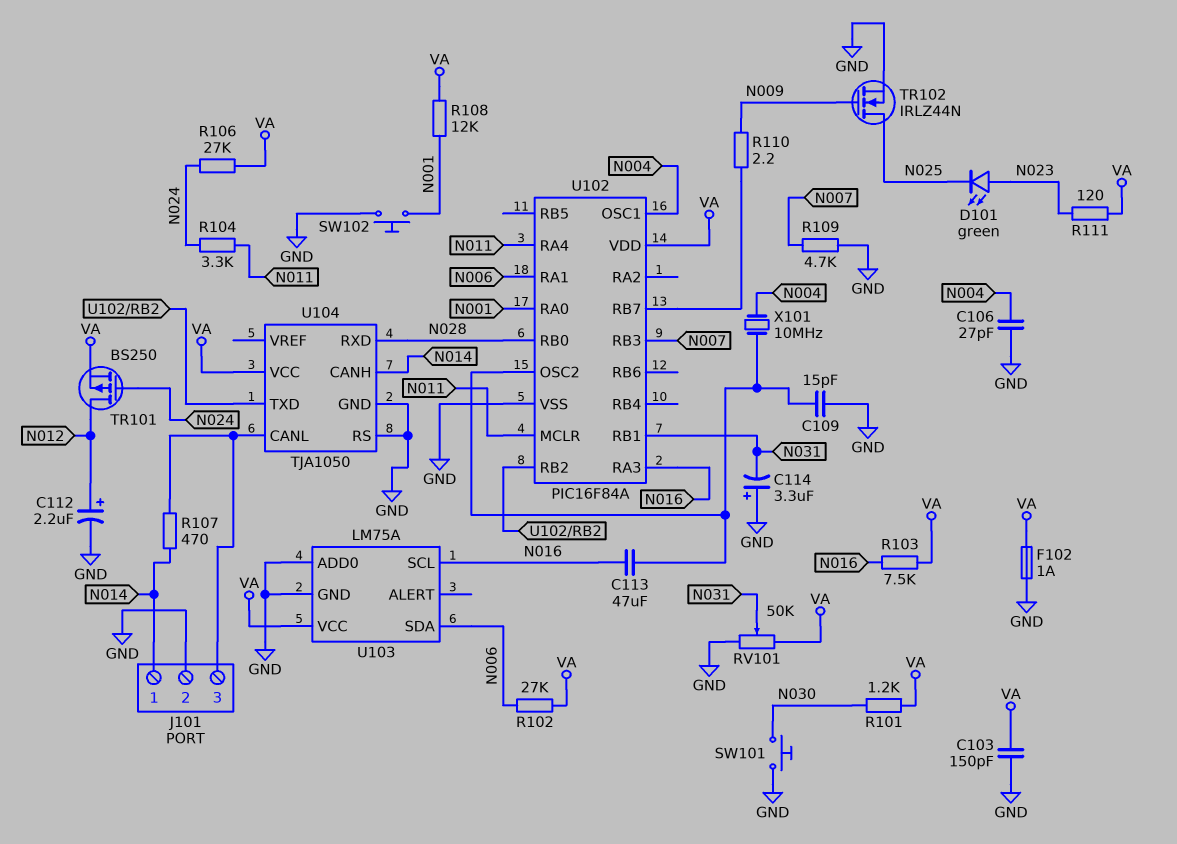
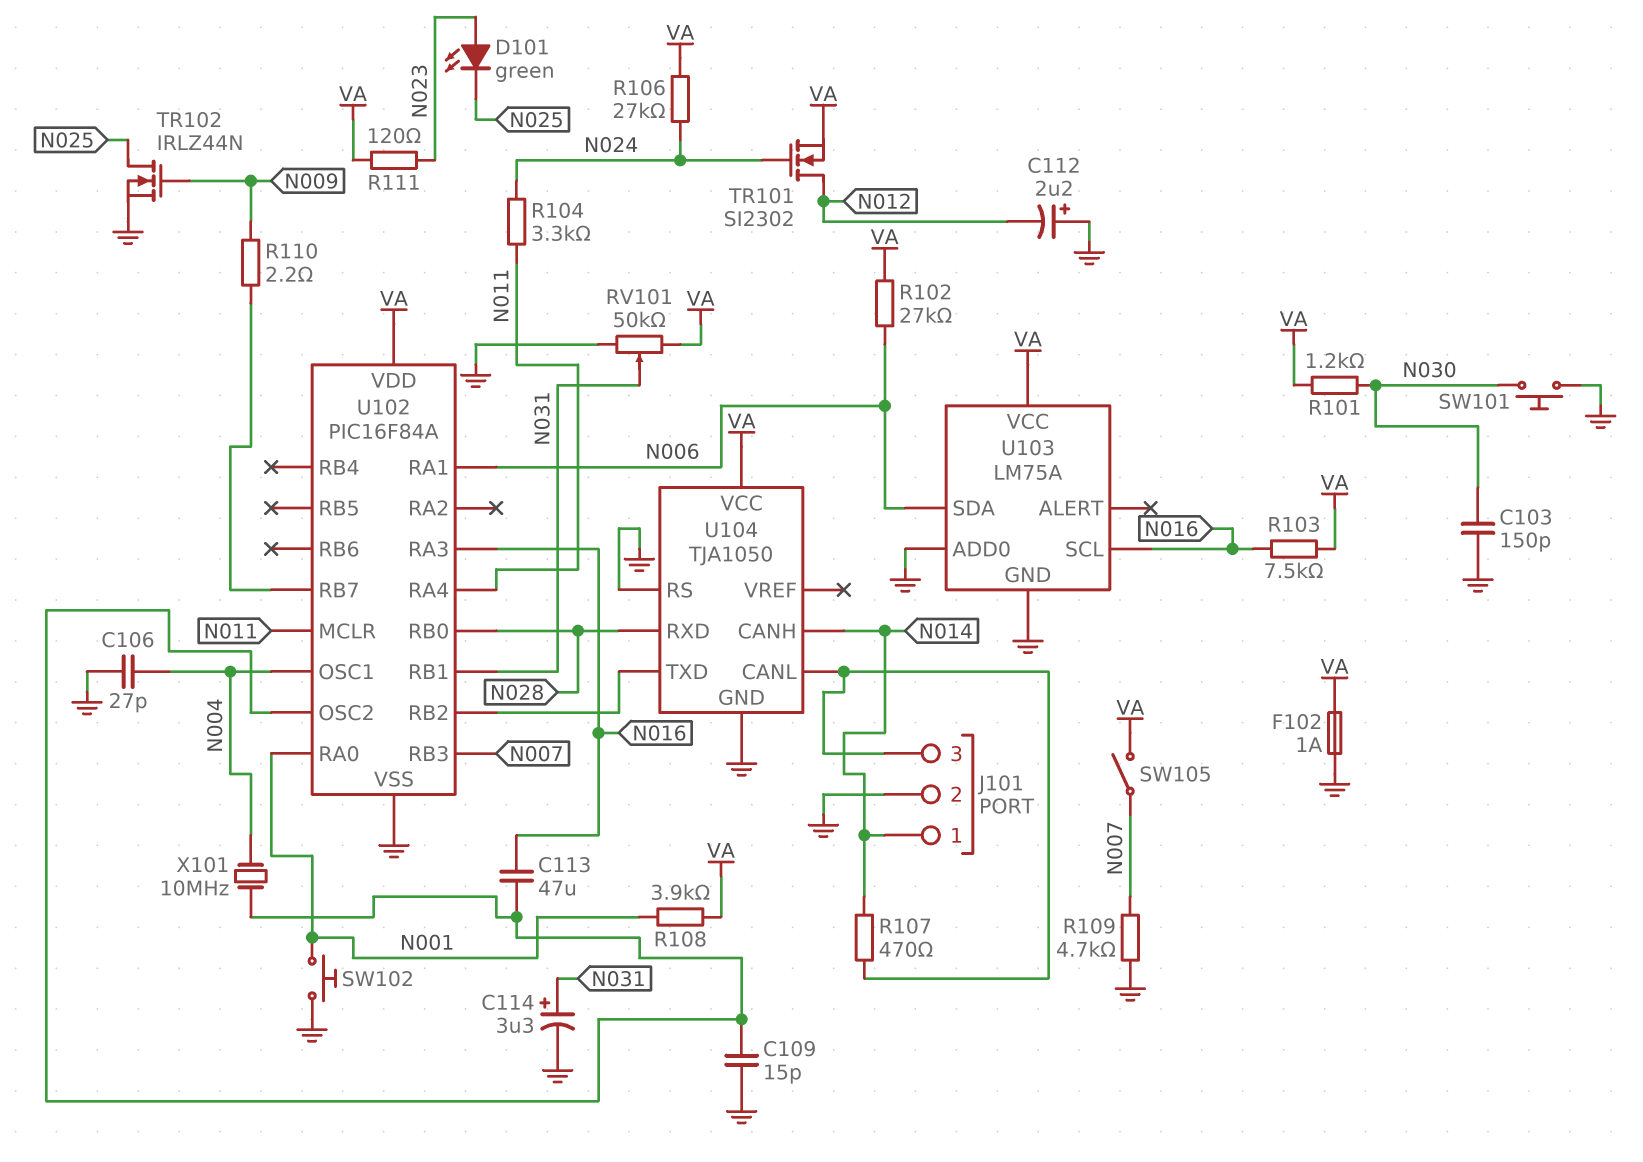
C103: 150pF (GND, VA) -> 150pF (GND, N030)
C112: 2.2uF (plus N012, minus GND) -> 2.2uF (plus GND, minus N012)
C114: 3.3uF (plus GND, minus N031) -> 3.3uF (plus N031, minus GND)
R108: 12k (N001, VA) -> 3.9k (N001, VA)
SW105: none -> switch (N007, VA)
TR101: PMOS BS250 (G N024, D N012, S VA) -> NMOS SI2302 (G N024, D N012, S VA)

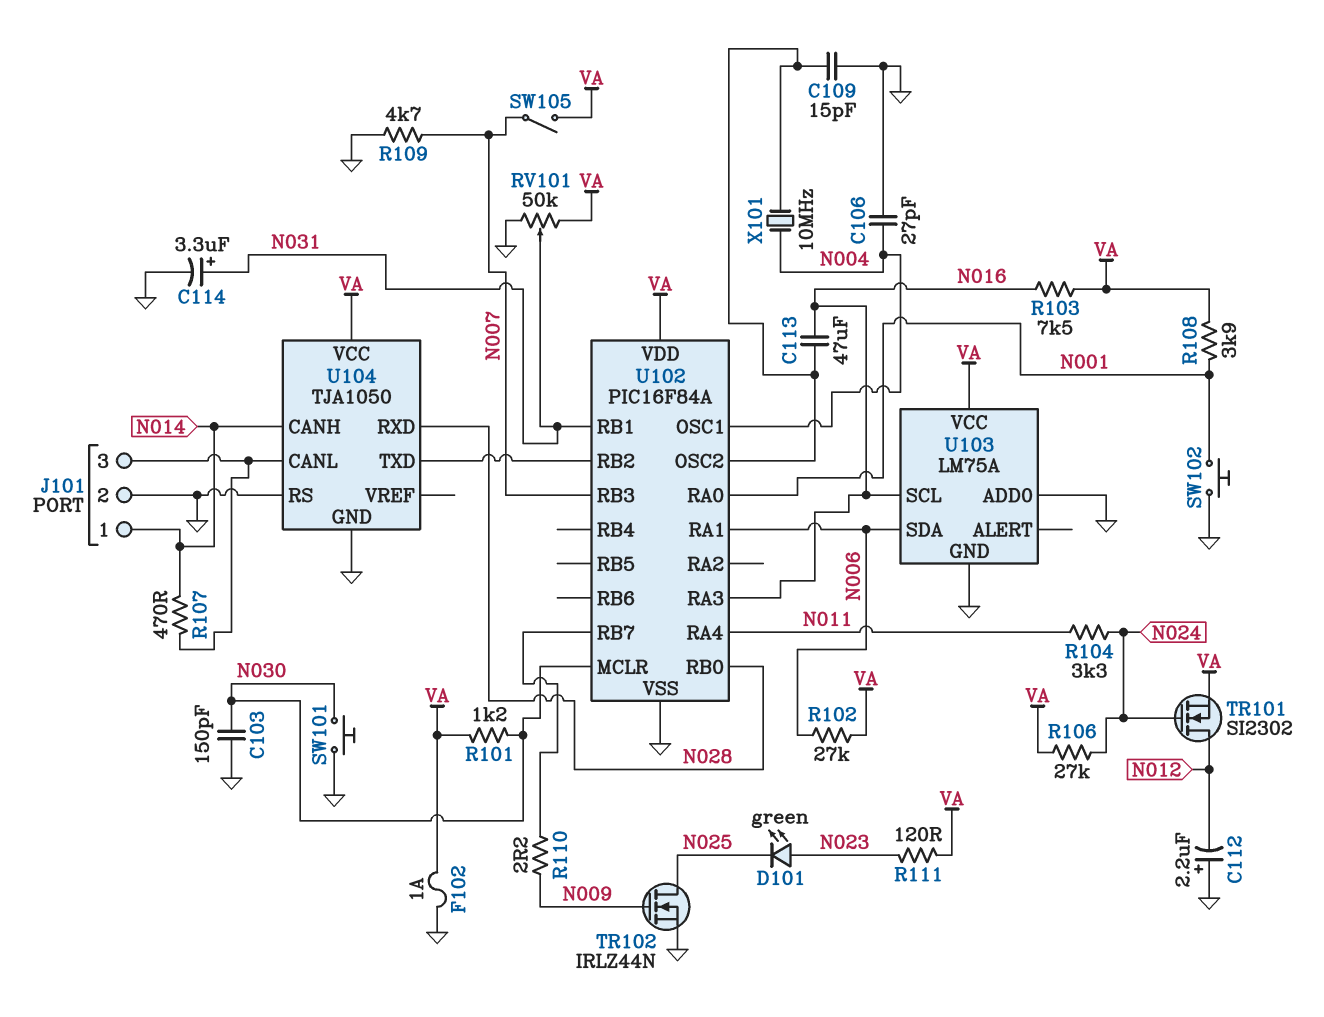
U102 pin MCLR: N011 -> N030

